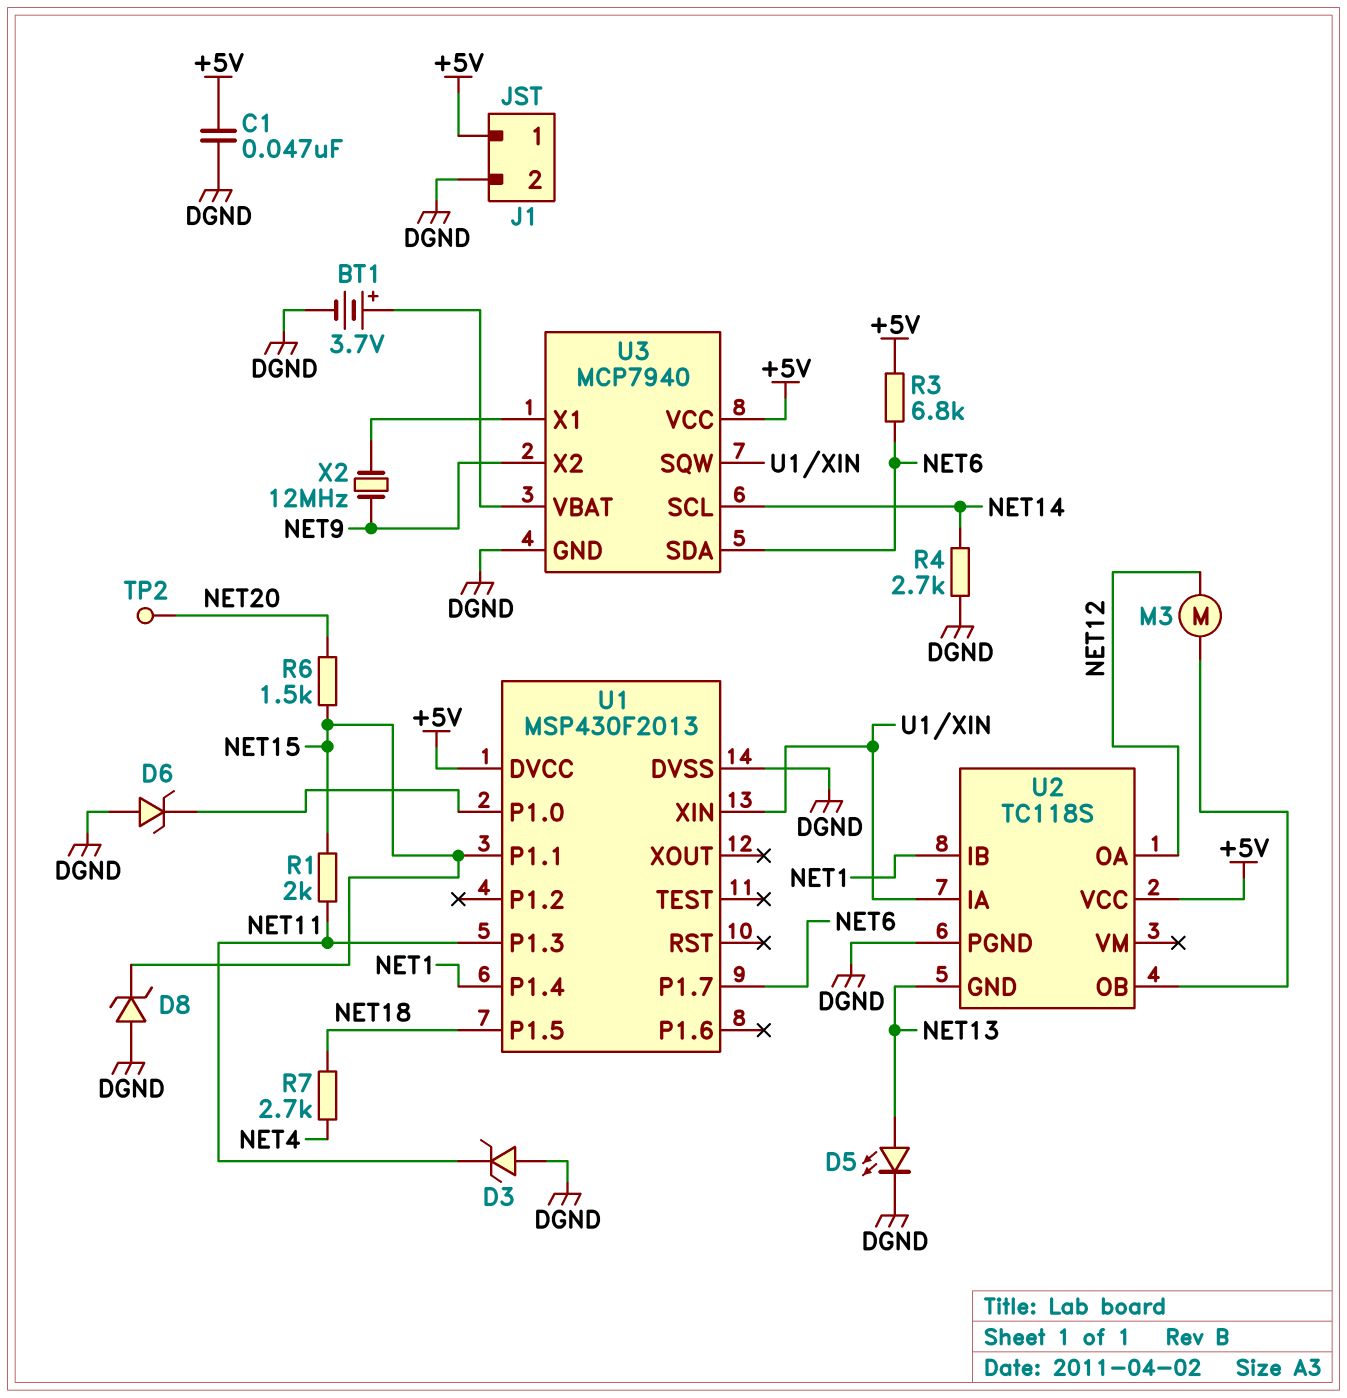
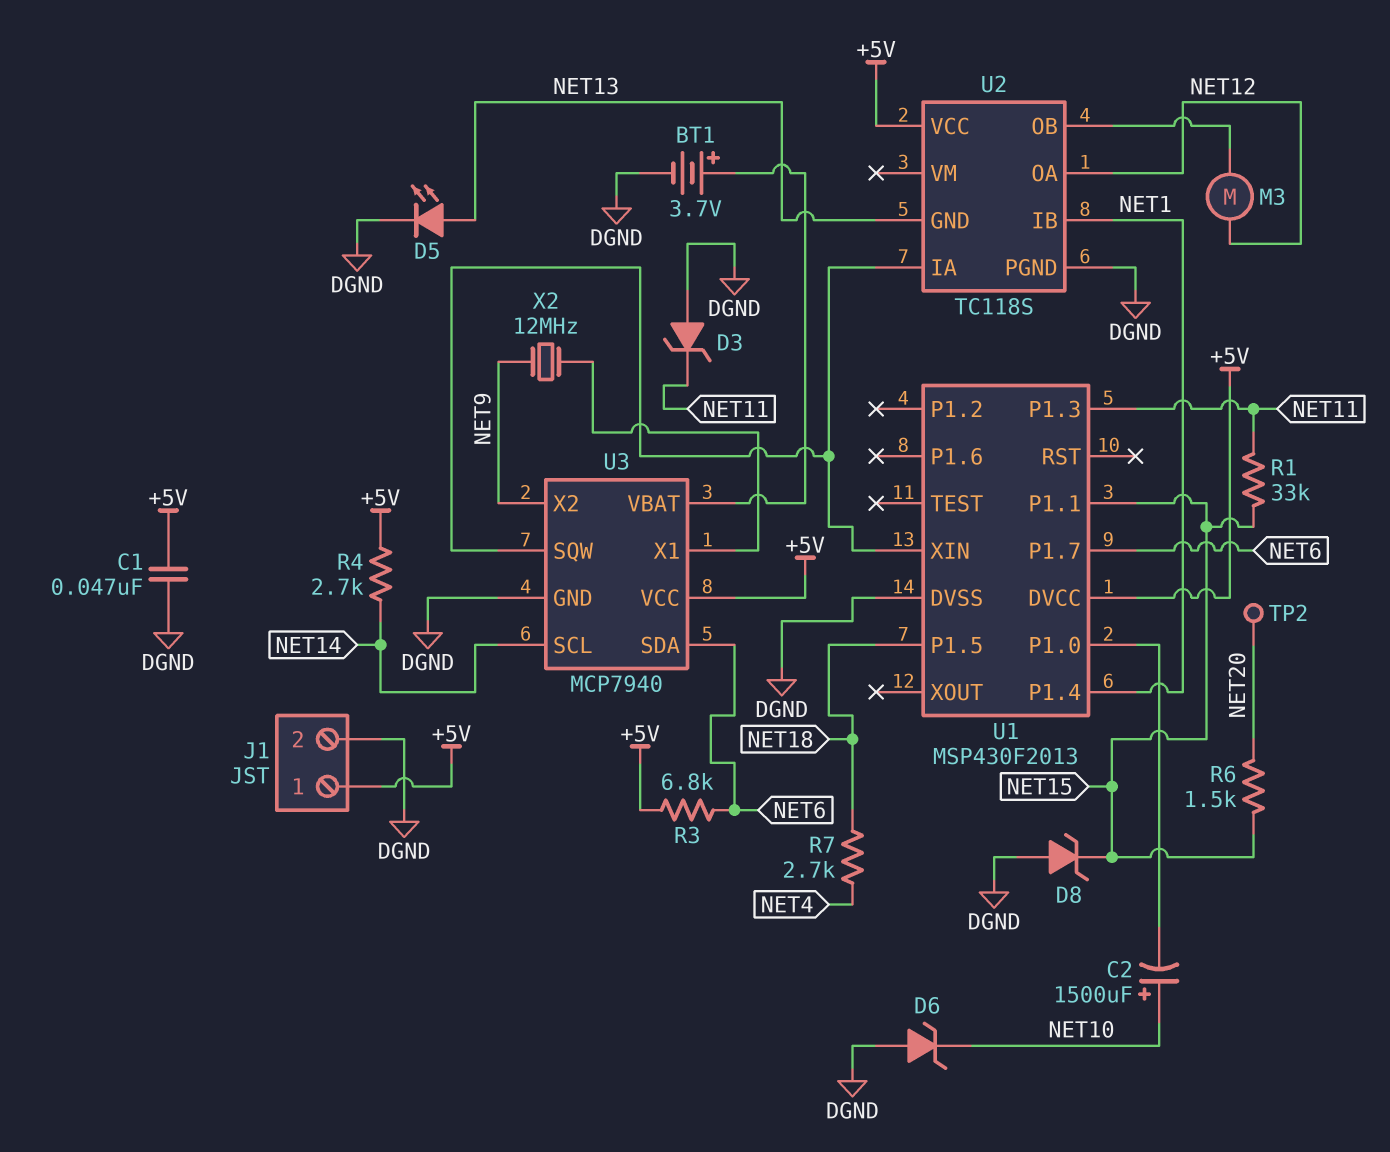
C2: none -> 1500uF (plus NET10, minus U1/P1.0)
D6: zener (A DGND, K U1/P1.0) -> zener (A DGND, K NET10)
R1: 2k (NET11, NET15) -> 33k (NET11, NET15)
R4: 2.7k (DGND, NET14) -> 2.7k (+5V, NET14)

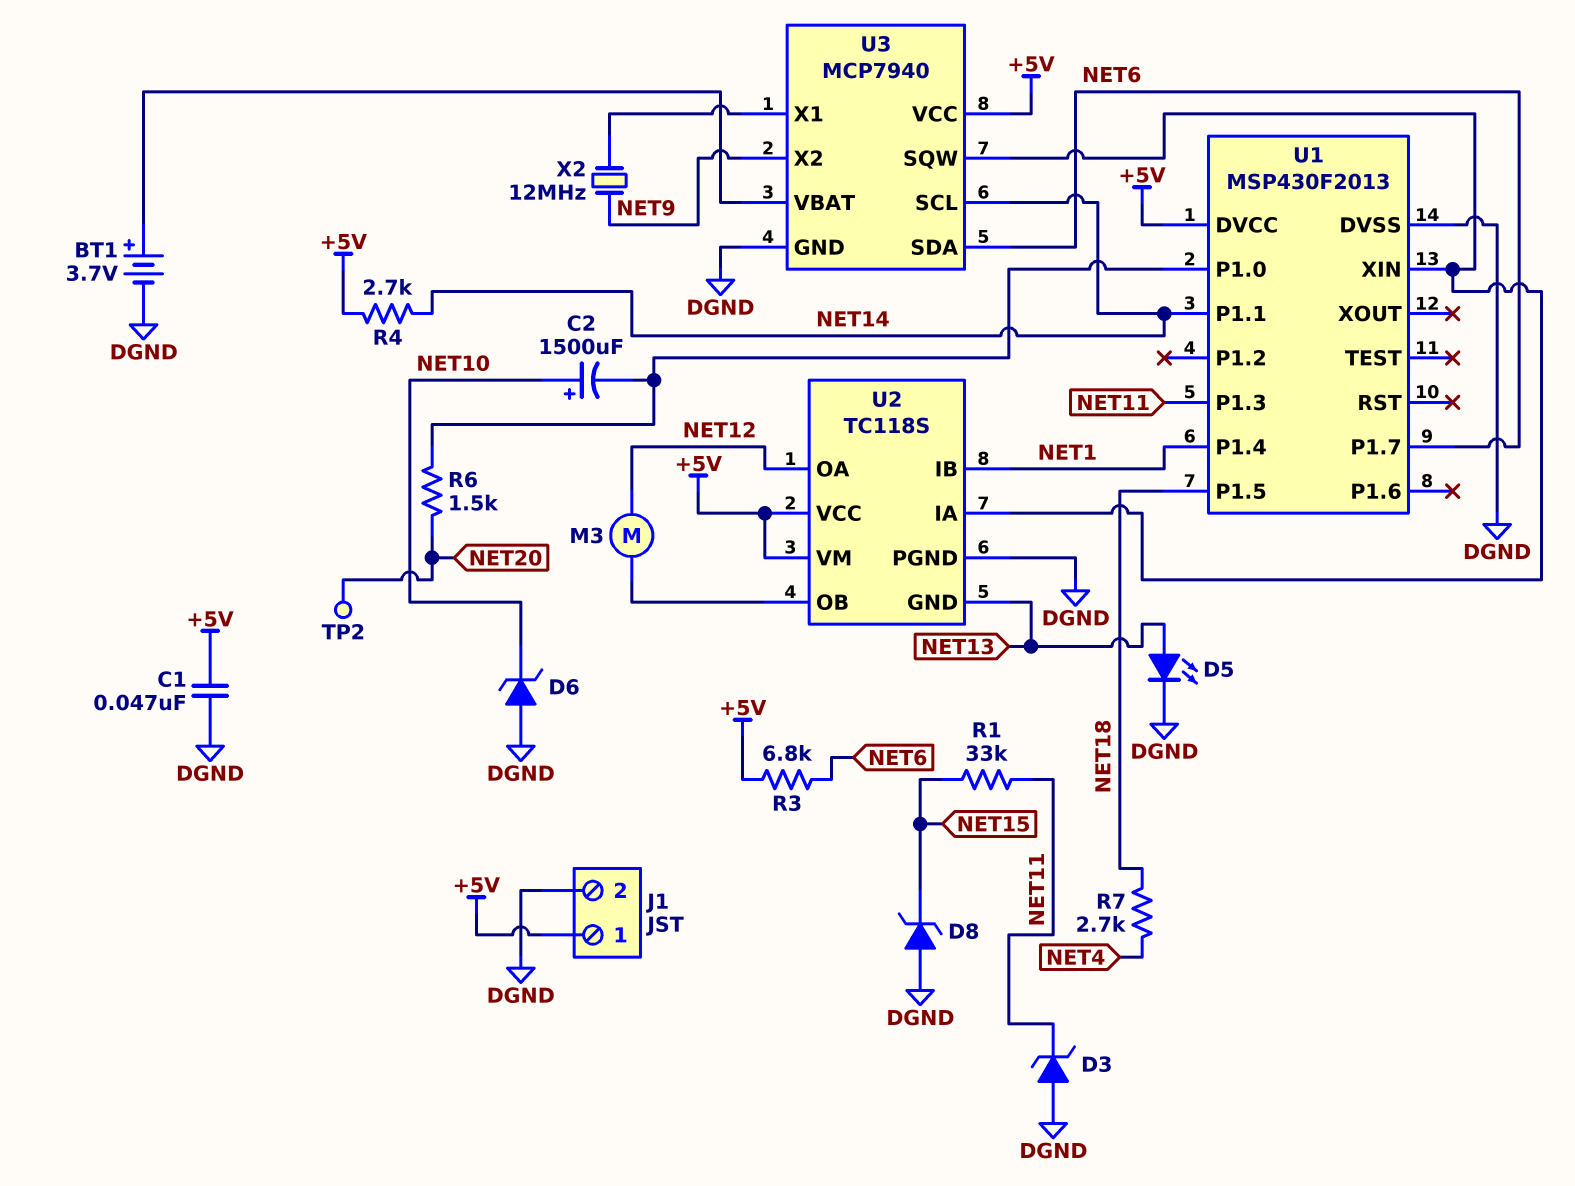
R6: 1.5k (NET15, NET20) -> 1.5k (NET20, U1/P1.0)
U1 pin P1.1: NET15 -> NET14
U2 pin VM: none -> +5V

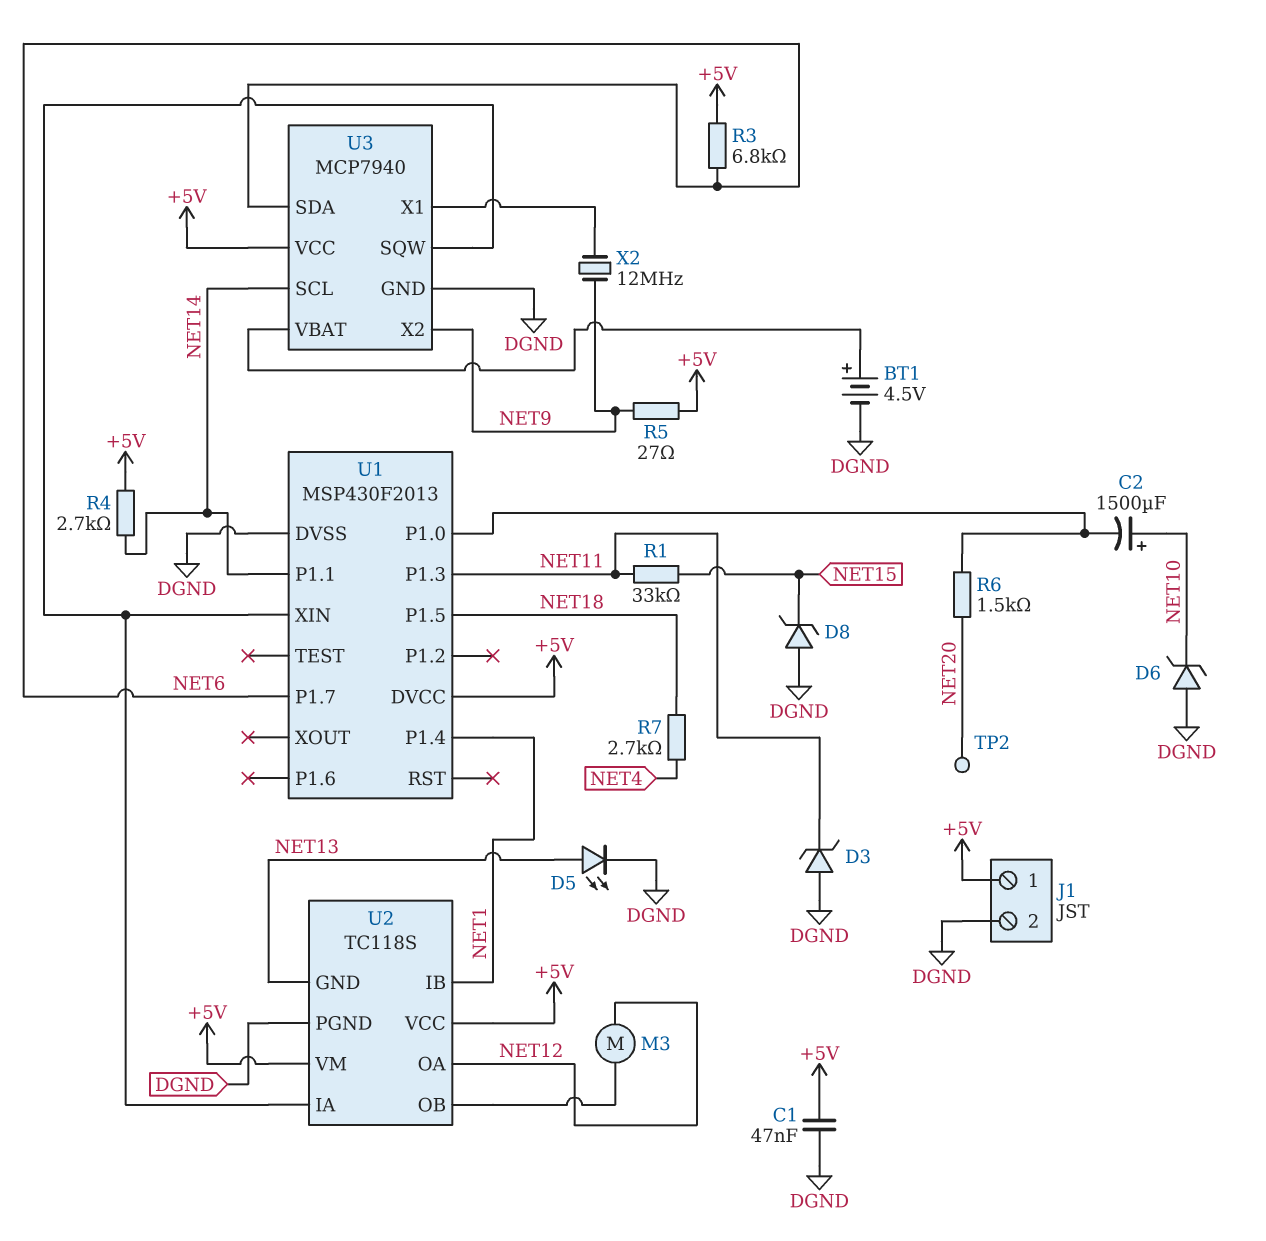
BT1: 3.7V (plus U3/VBAT, minus DGND) -> 4.5V (plus U3/VBAT, minus DGND)
R5: none -> 27 (+5V, NET9)

